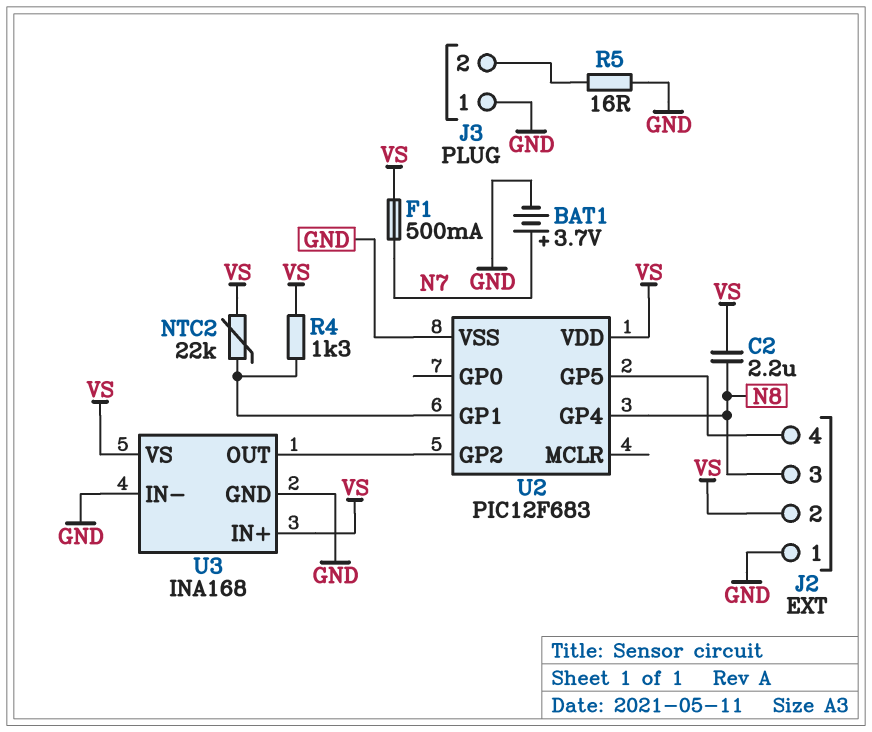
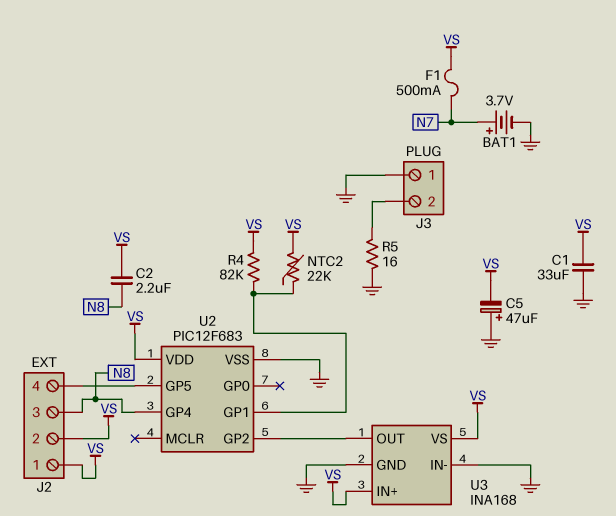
C1: none -> 33uF (GND, VS)
C5: none -> 47uF (plus GND, minus VS)
J2 pin 1: GND -> VS
R4: 1.3k (U2/GP1, VS) -> 82k (U2/GP1, VS)

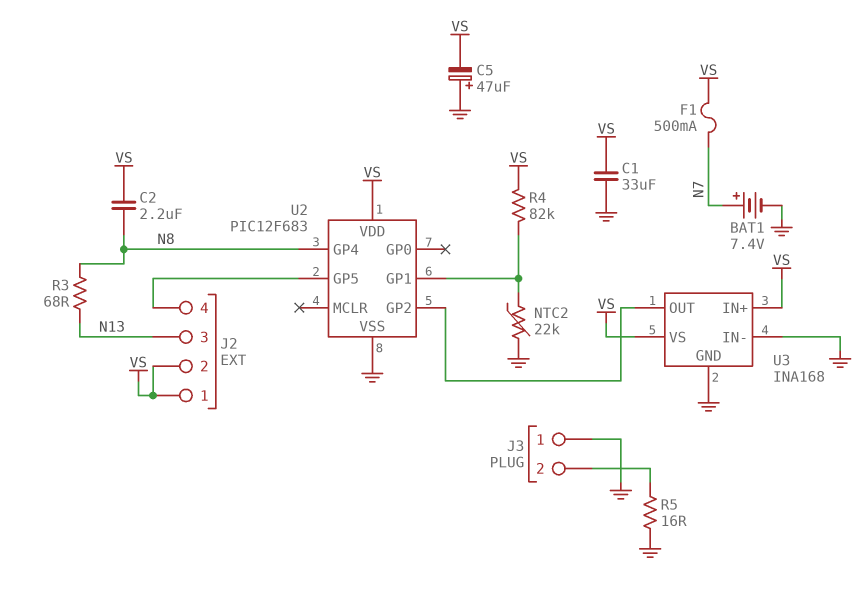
BAT1: 3.7V (plus N7, minus GND) -> 7.4V (plus N7, minus GND)
J2 pin 3: N8 -> N13
NTC2: 22k (U2/GP1, VS) -> 22k (GND, U2/GP1)
R3: none -> 68 (N8, N13)

